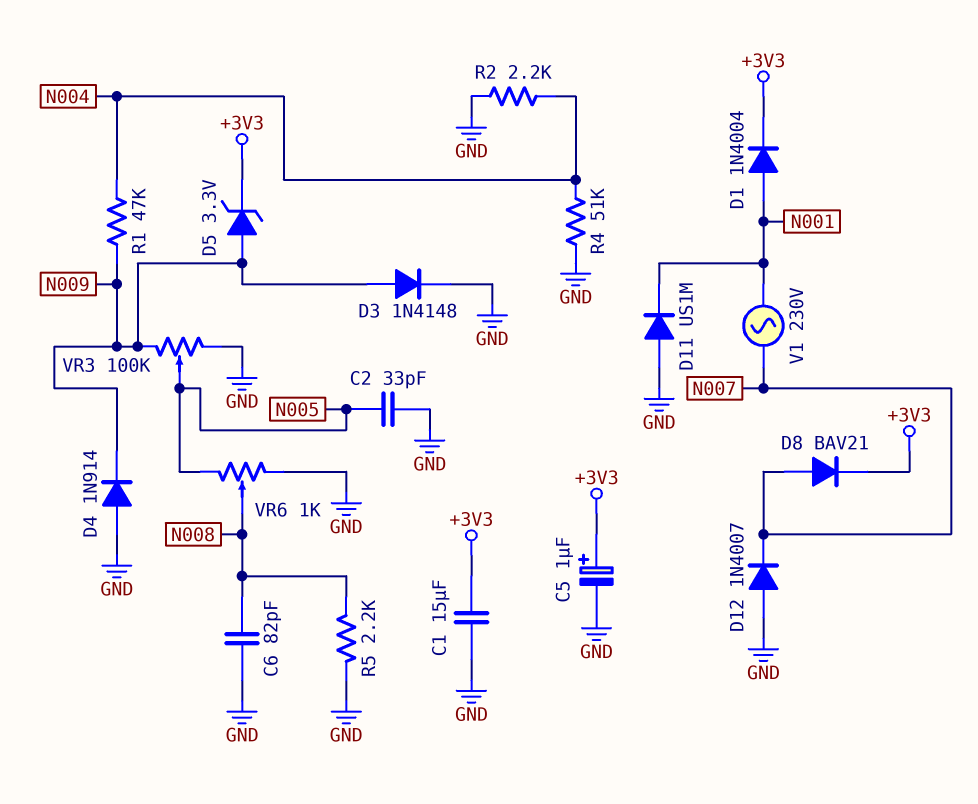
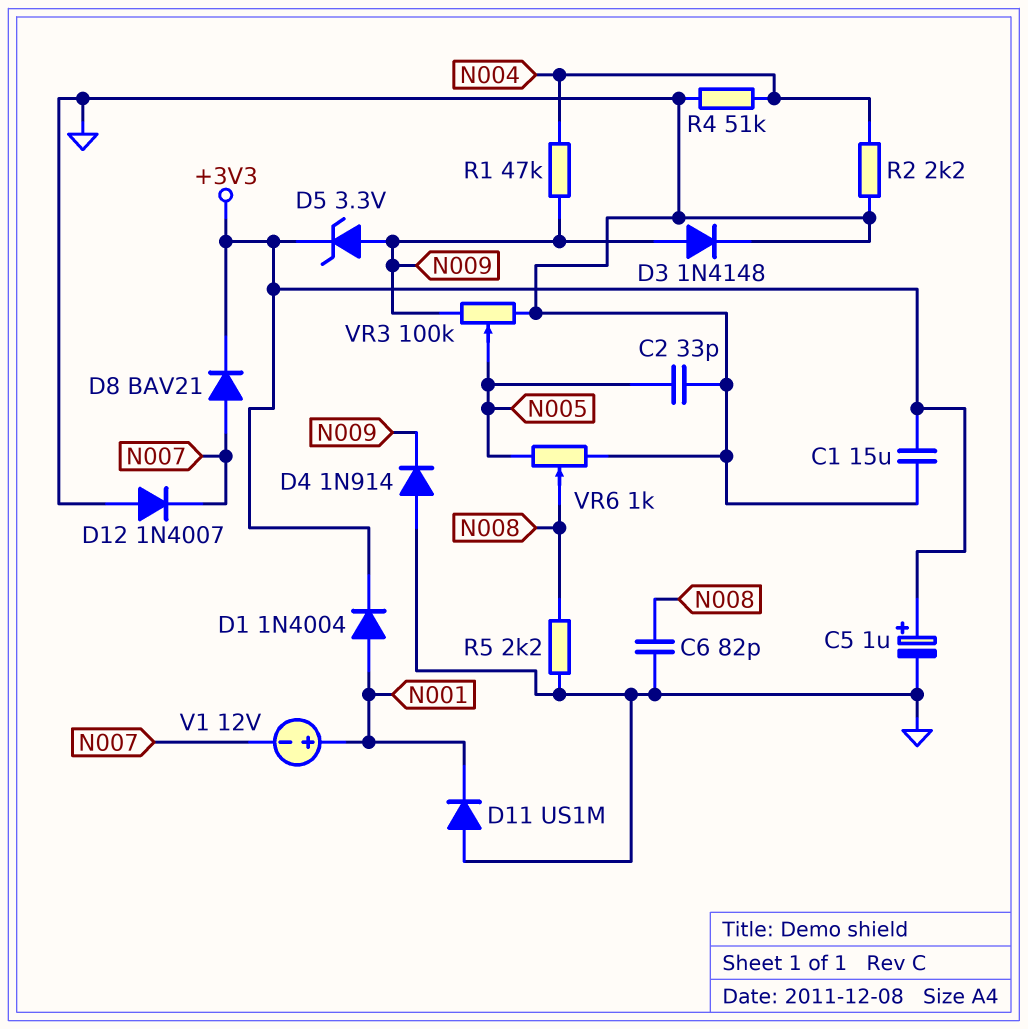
V1: AC 230V (N001, N007) -> 12V (plus N001, minus N007)

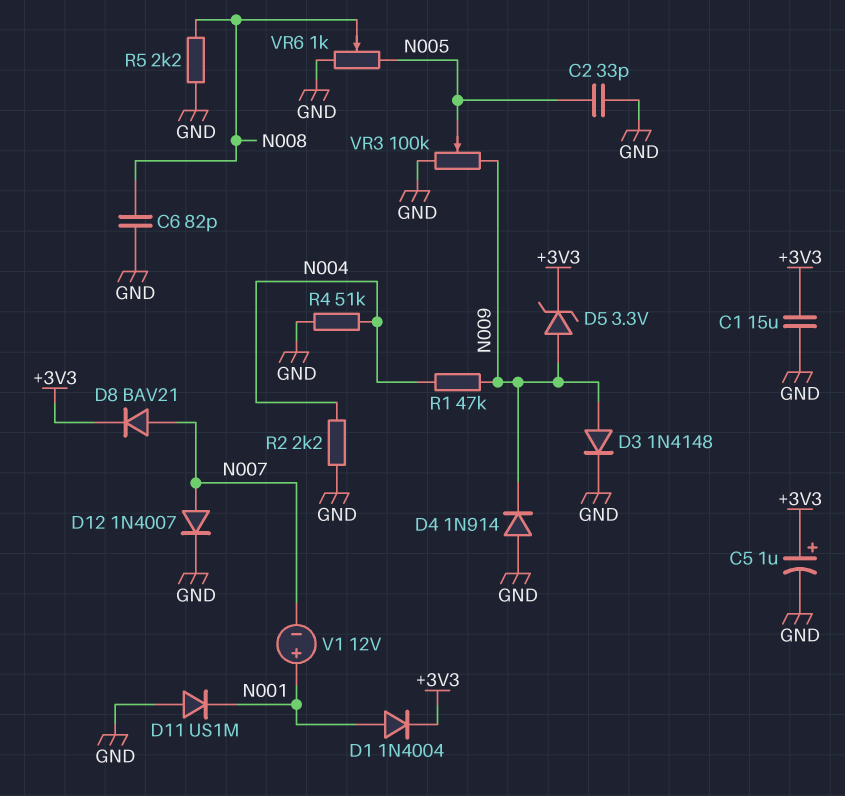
D12: diode 1N4007 (A GND, K N007) -> diode 1N4007 (A N007, K GND)

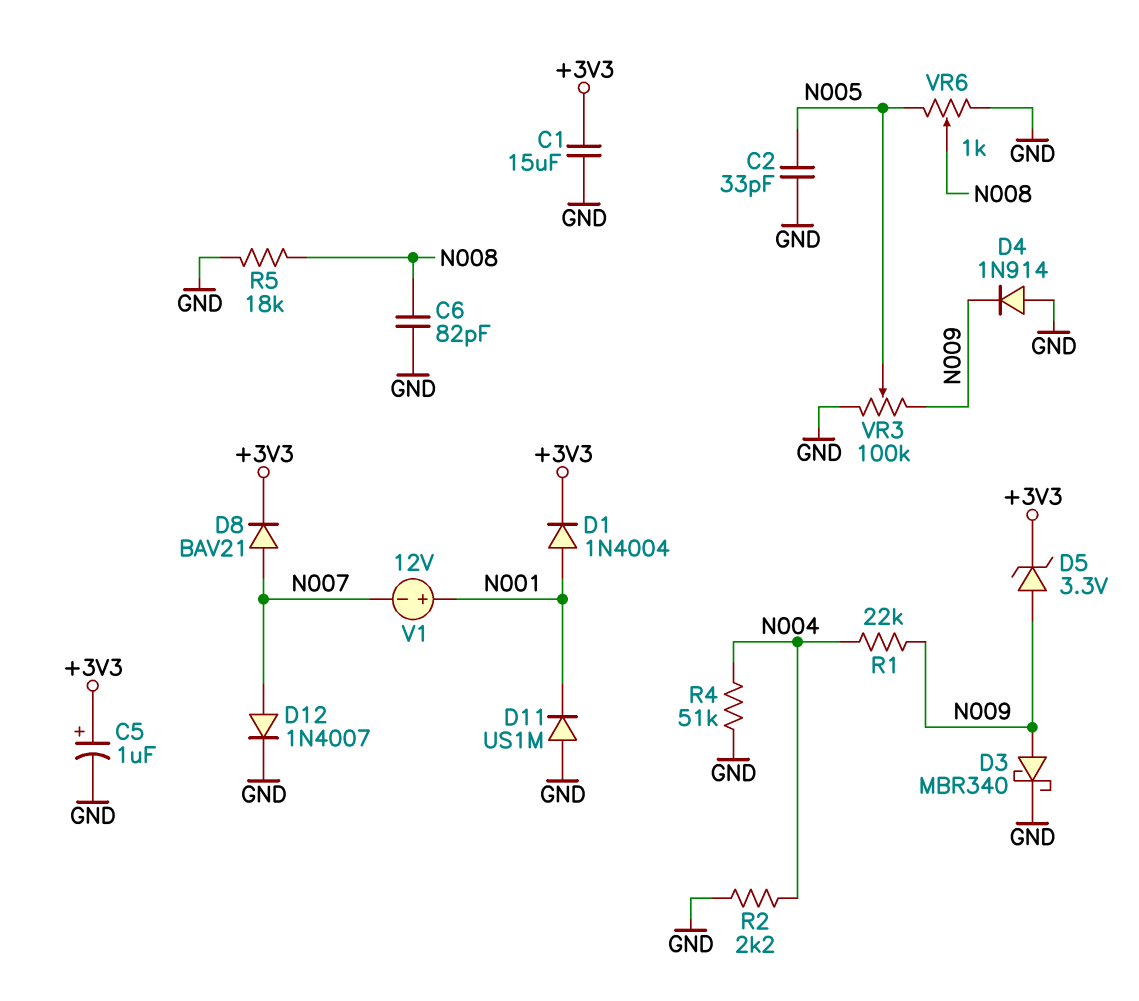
D3: diode 1N4148 (A N009, K GND) -> schottky MBR340 (A N009, K GND)
R1: 47k (N004, N009) -> 22k (N004, N009)
R5: 2.2k (GND, N008) -> 18k (GND, N008)

